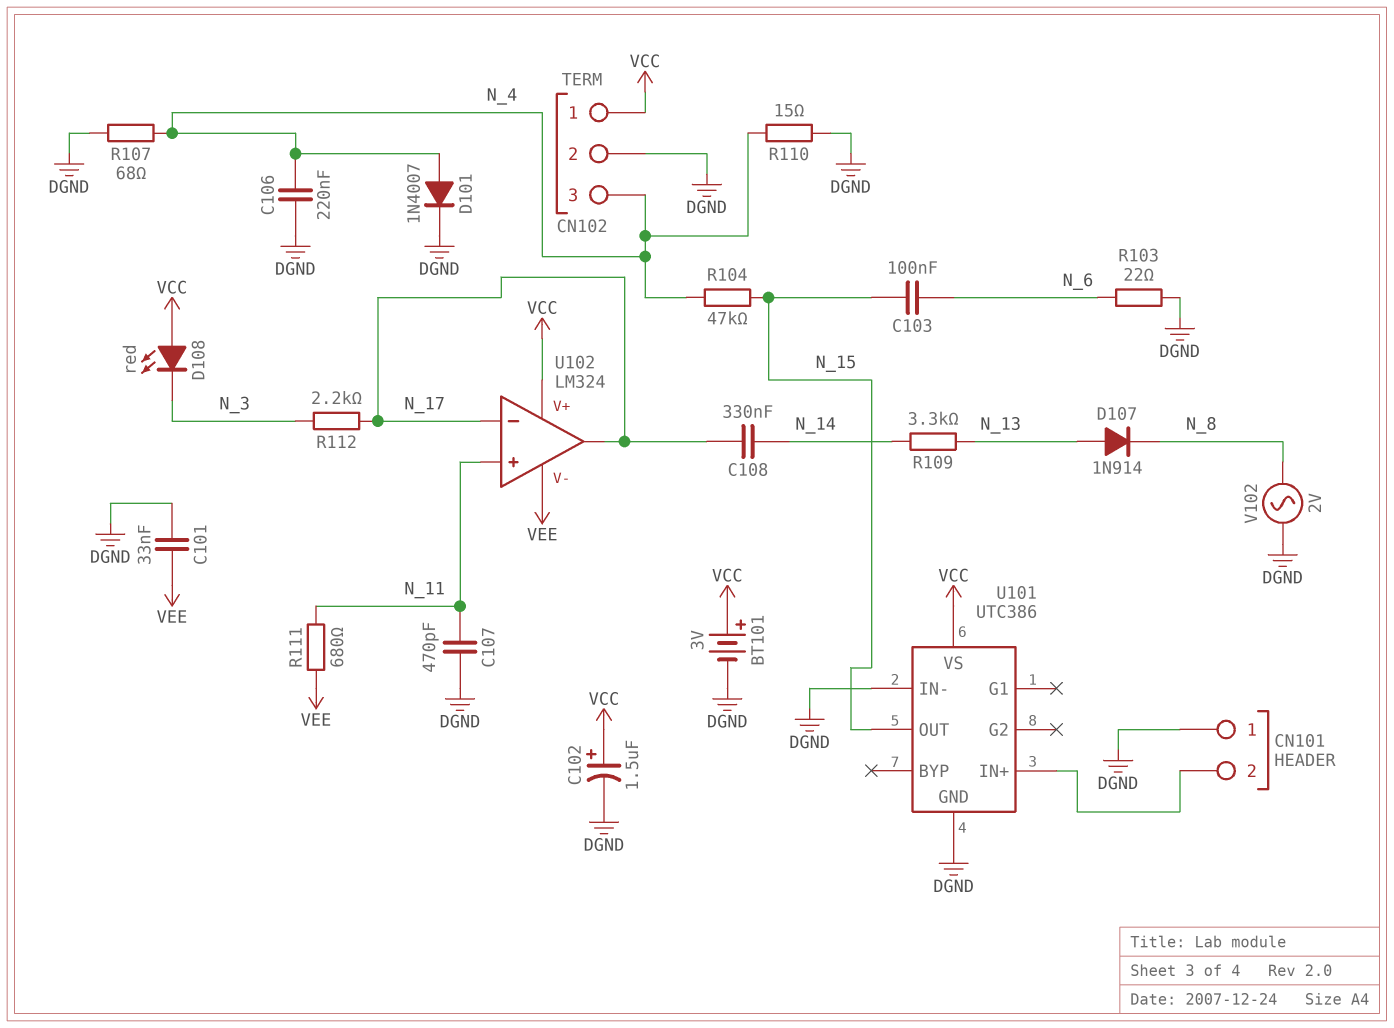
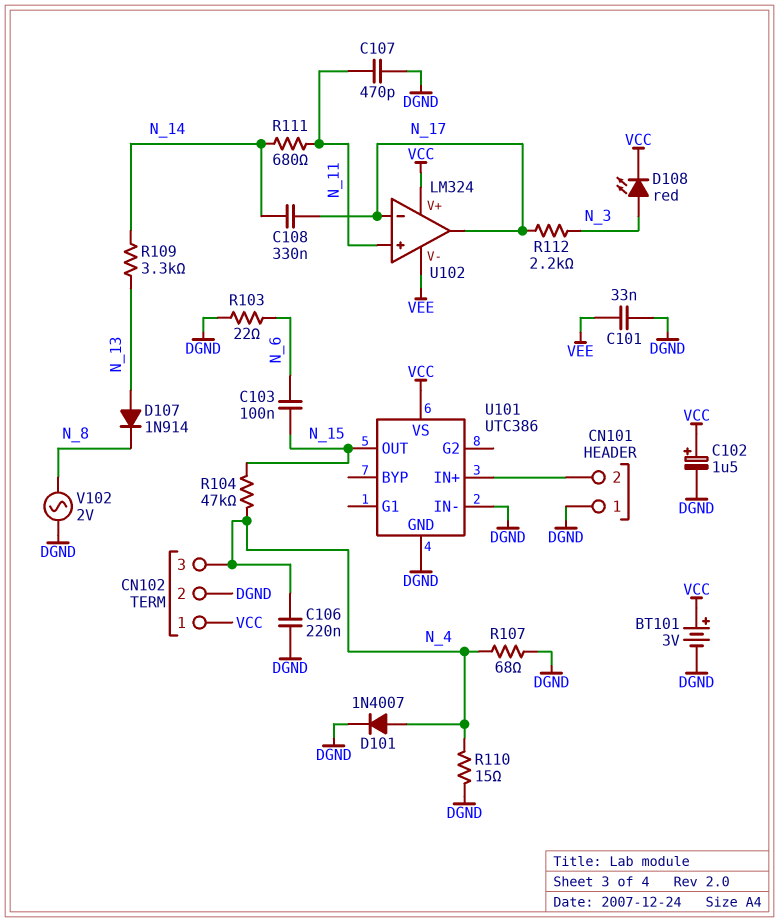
D108: LED red (A VCC, K N_3) -> LED red (A N_3, K VCC)
R111: 680 (N_11, VEE) -> 680 (N_11, N_14)

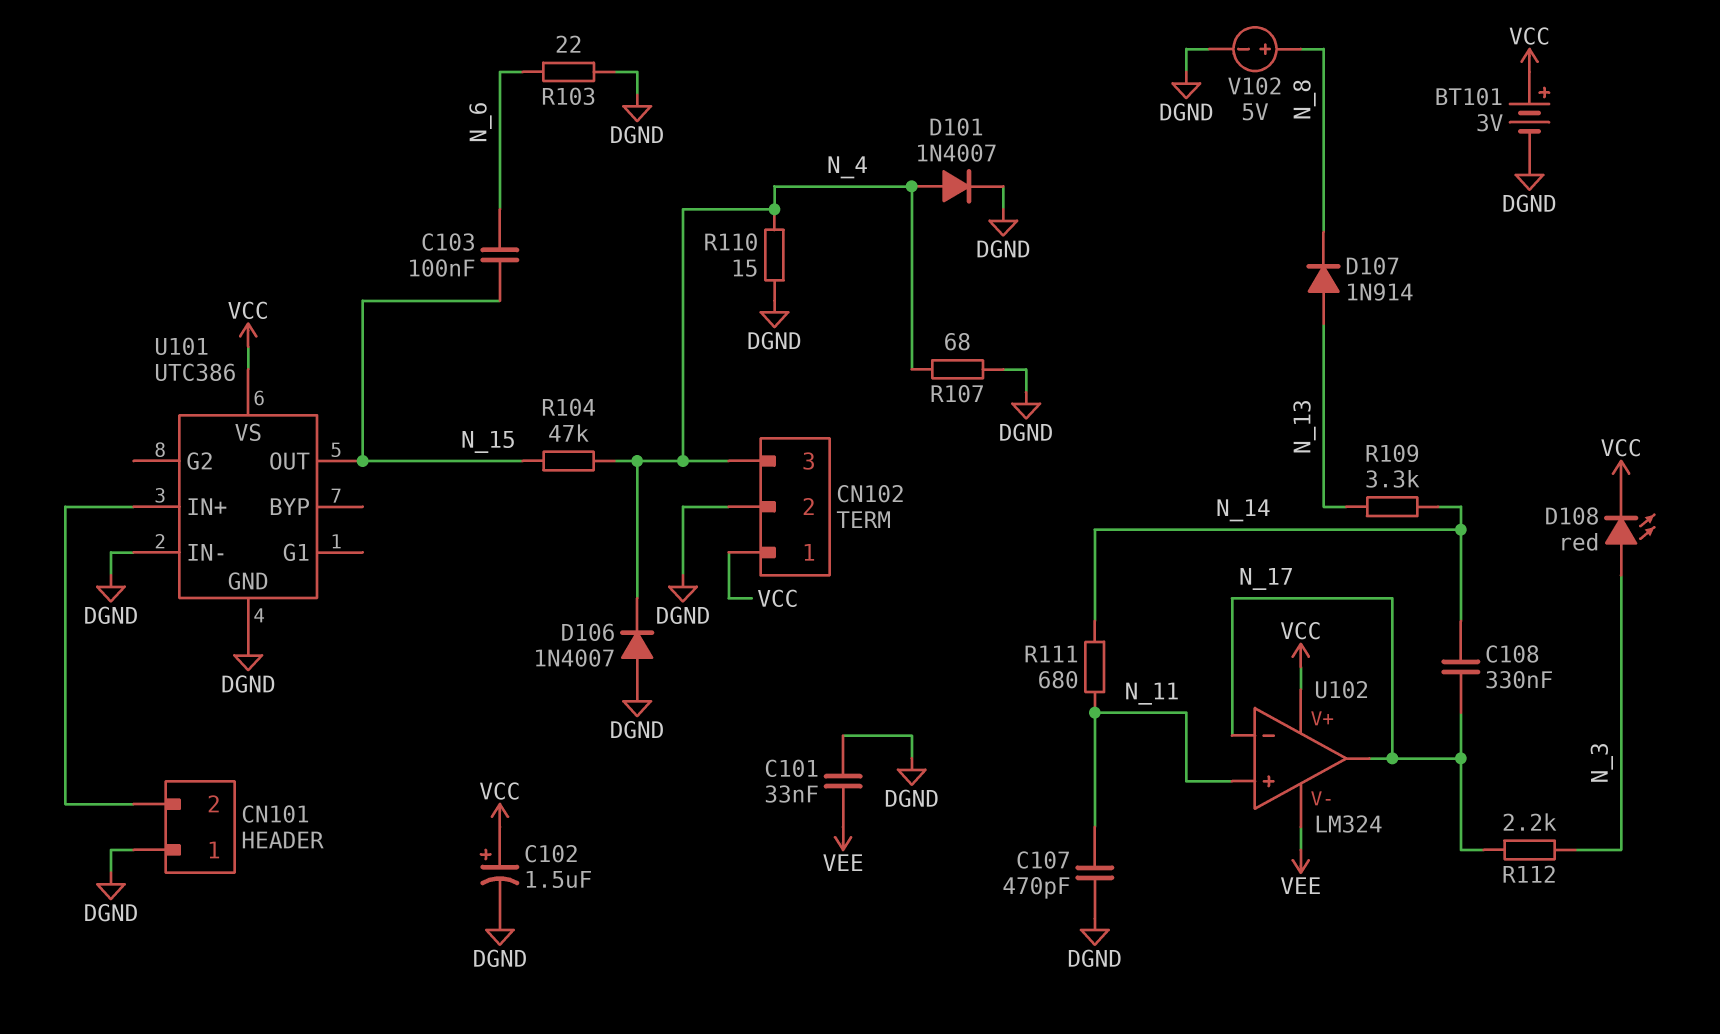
C106: 220nF (DGND, N_4) -> none
D106: none -> diode 1N4007 (A DGND, K N_4)
V102: AC 2V (DGND, N_8) -> 5V (plus N_8, minus DGND)

